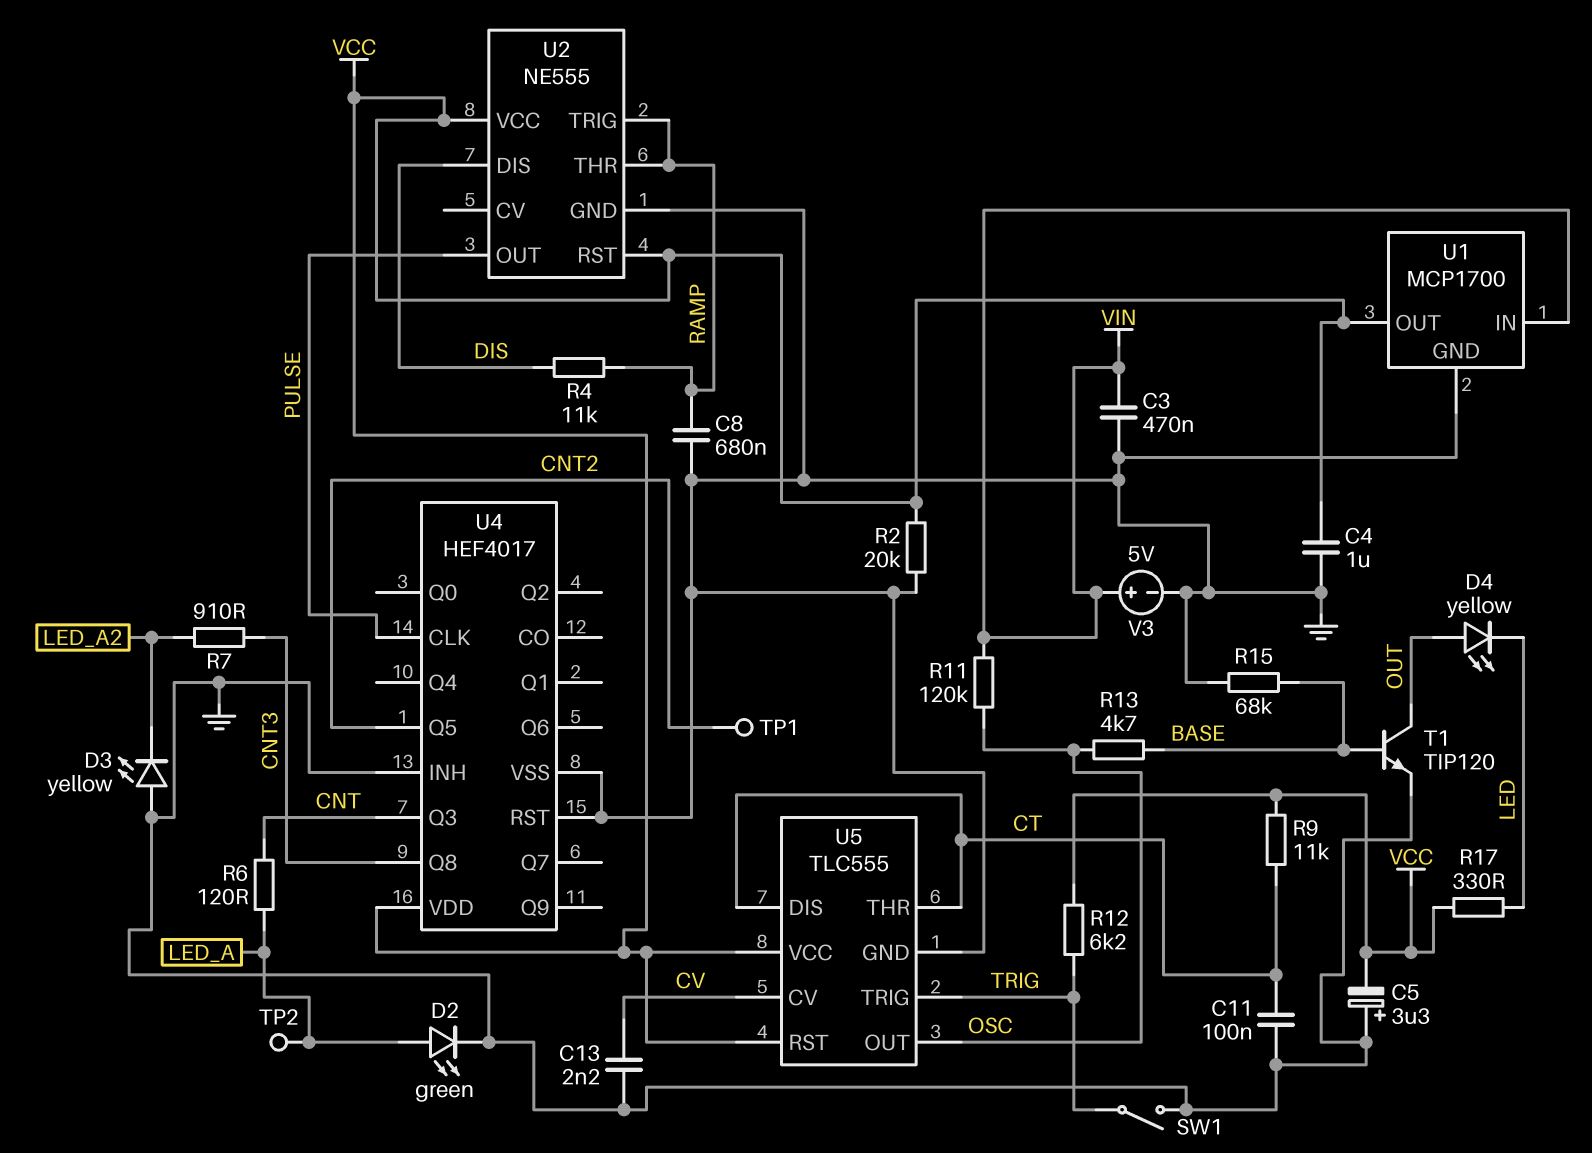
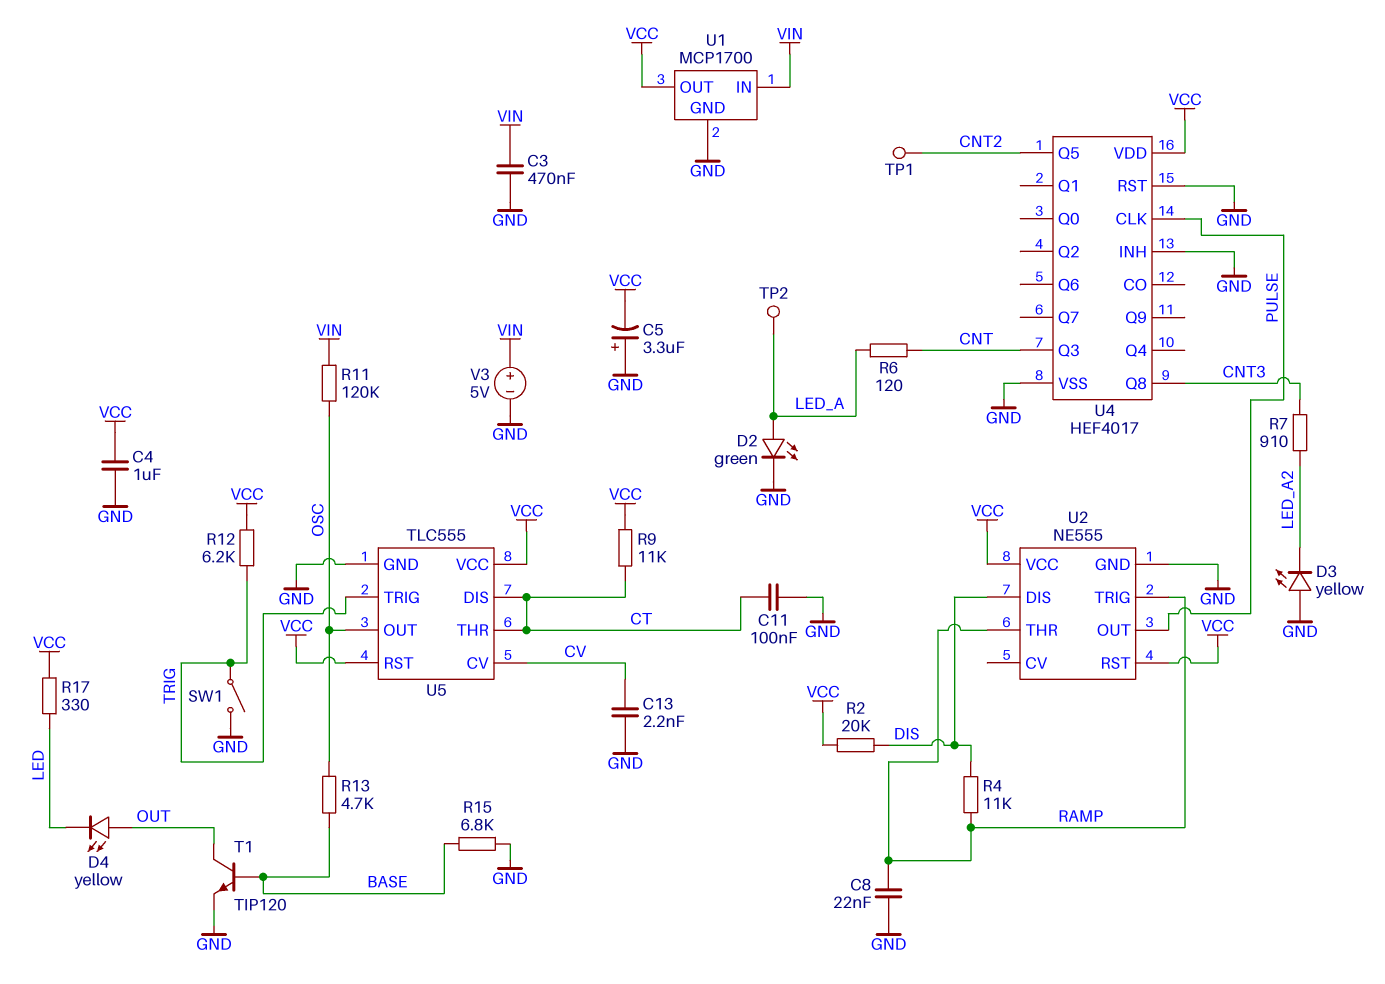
C8: 680nF (GND, RAMP) -> 22nF (GND, RAMP)
R2: 20k (GND, VCC) -> 20k (DIS, VCC)
R15: 68k (BASE, GND) -> 6.8k (BASE, GND)

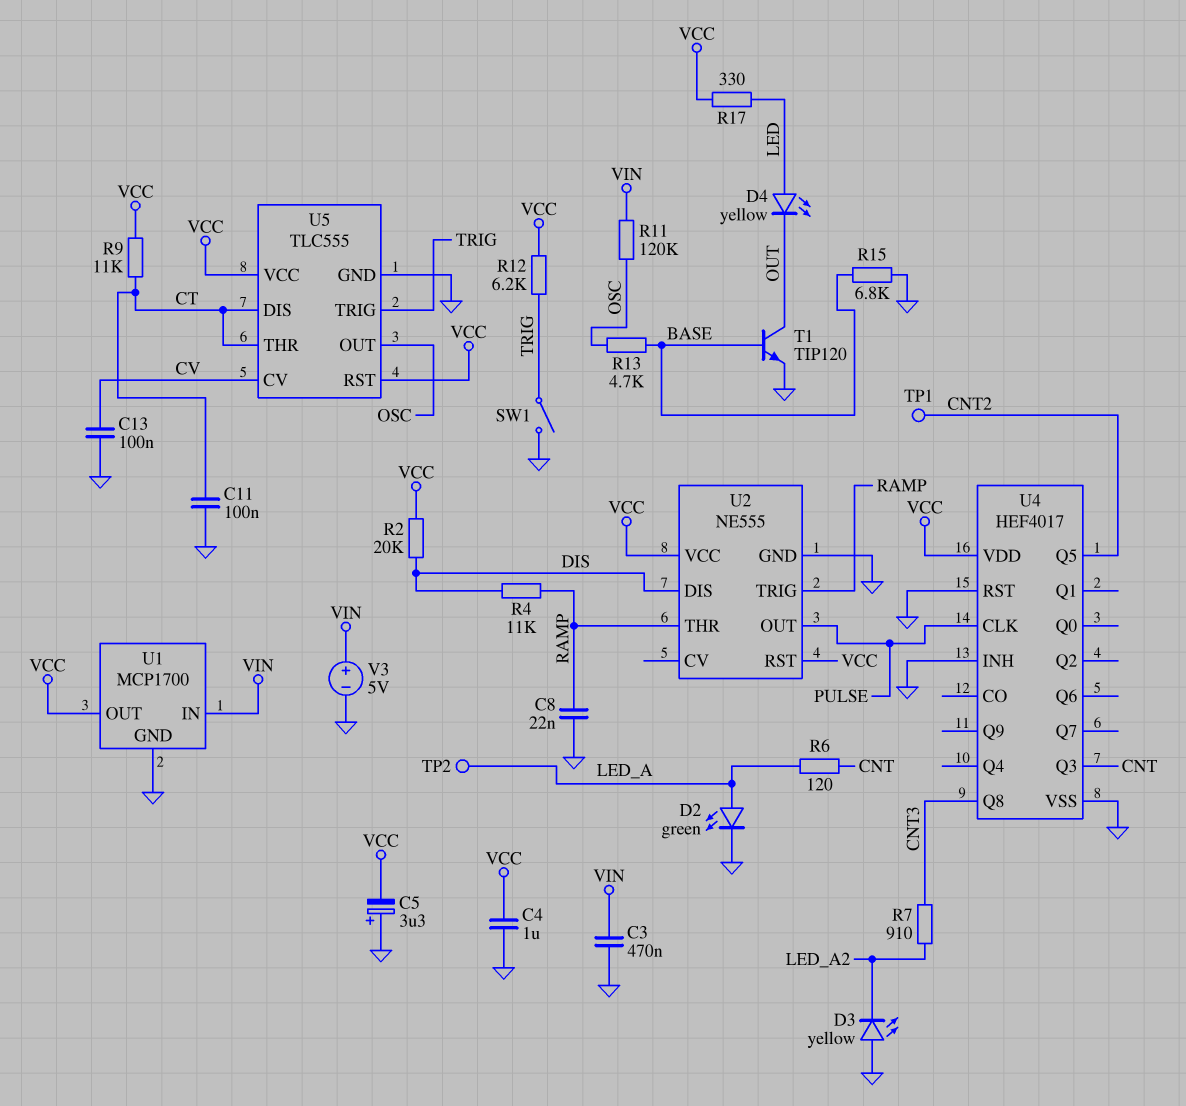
C13: 2.2nF (CV, GND) -> 100nF (CV, GND)
D4: LED yellow (A OUT, K LED) -> LED yellow (A LED, K OUT)

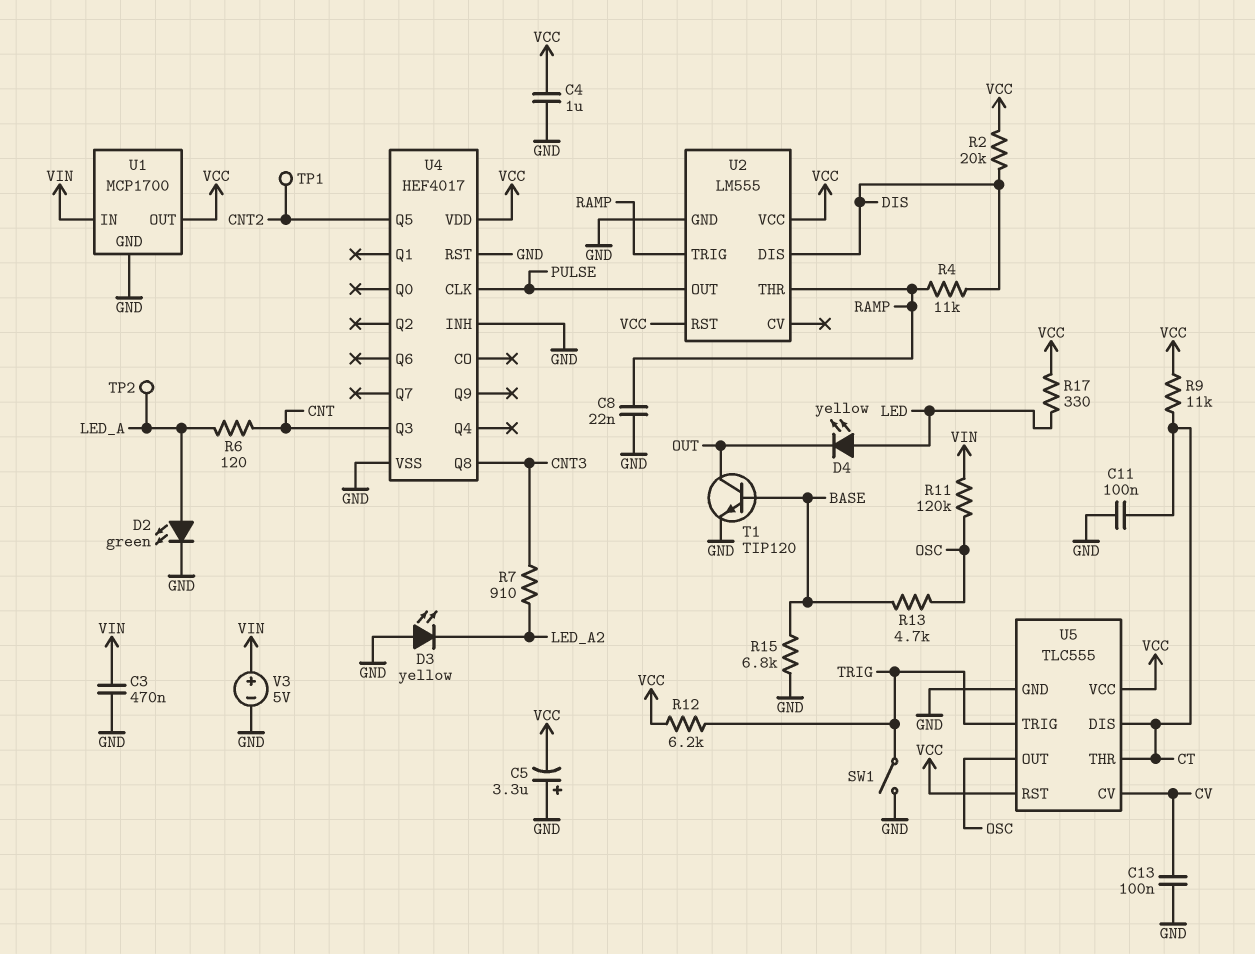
U2: NE555 -> LM555

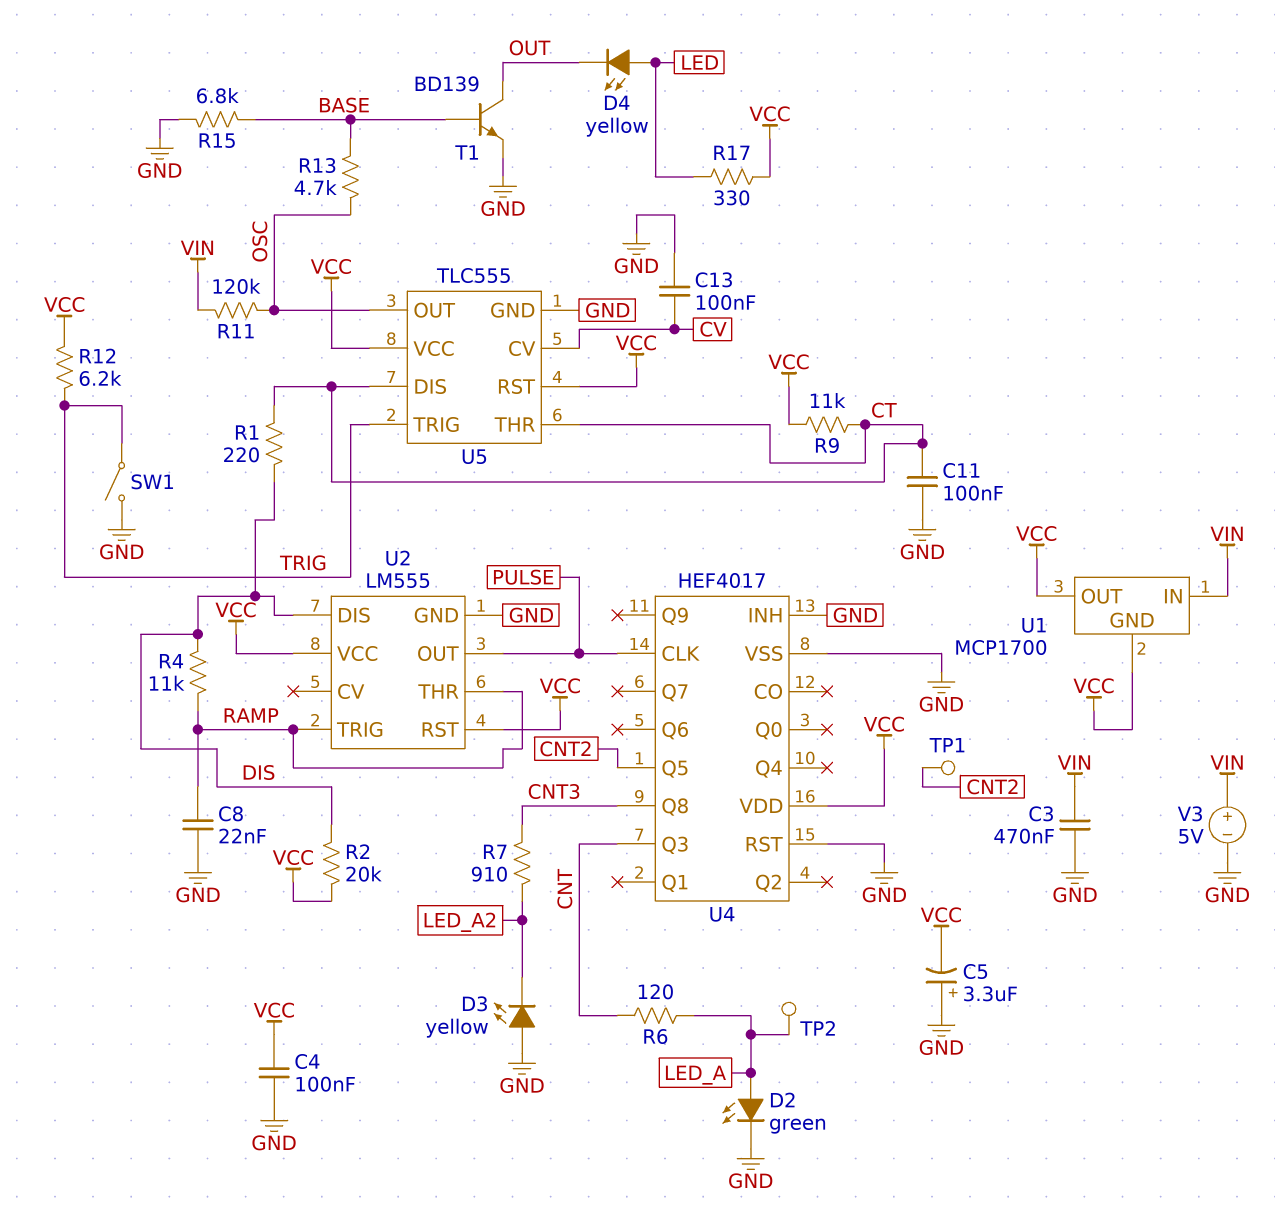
C4: 1uF (GND, VCC) -> 100nF (GND, VCC)
R1: none -> 220 (CT, DIS)
T1: NPN TIP120 (B BASE, C OUT, E GND) -> NPN BD139 (B BASE, C OUT, E GND)
U1 pin GND: GND -> VCC

